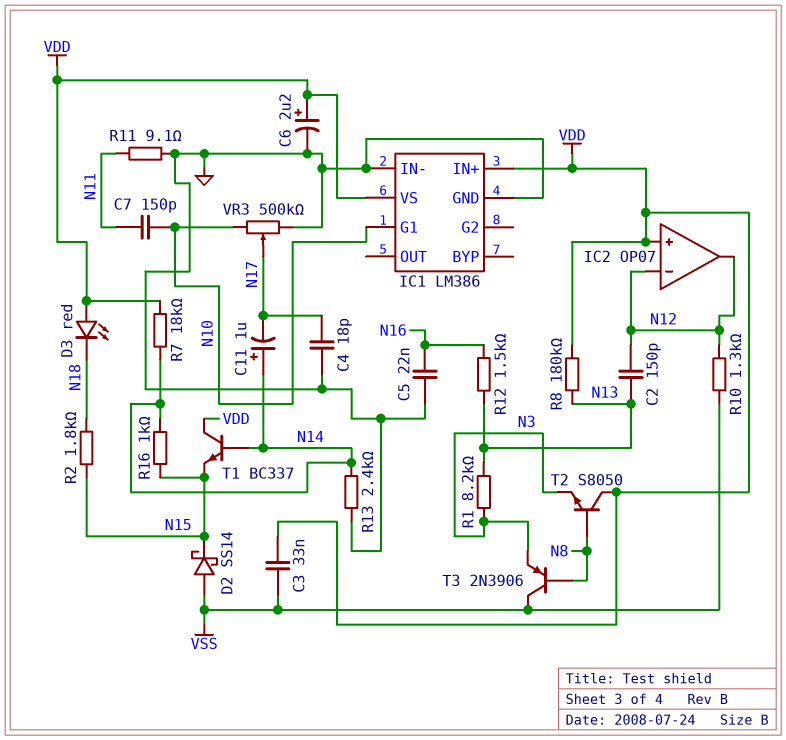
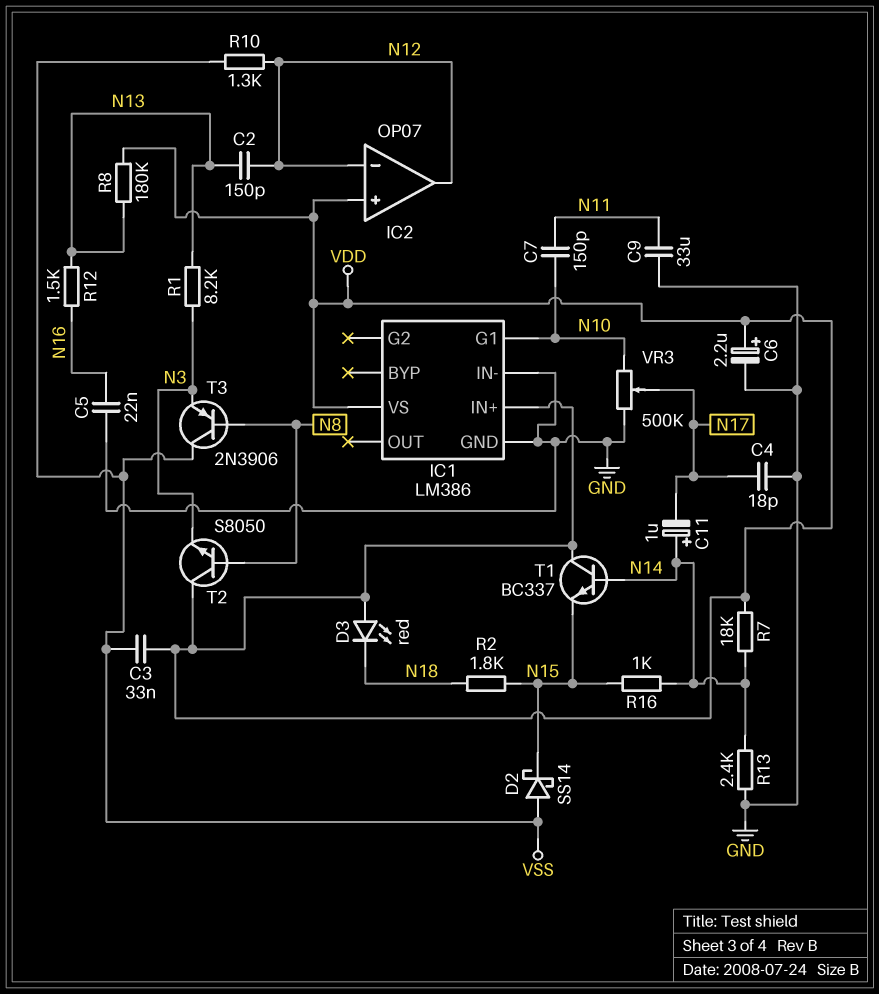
C9: none -> 33uF (GND, N11)
R11: 9.1 (GND, N11) -> none

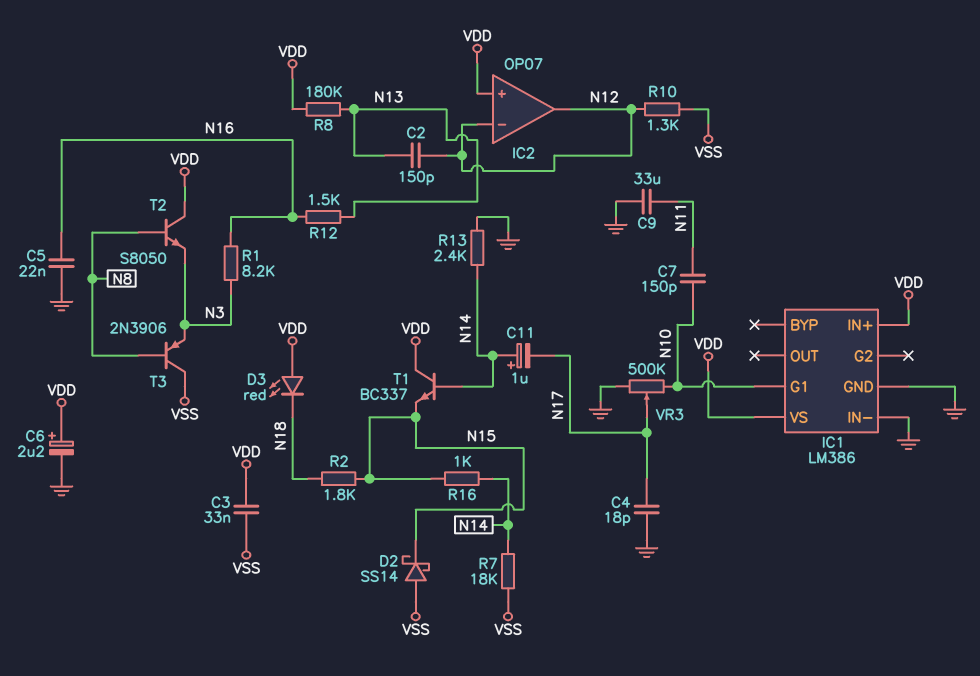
R1: 8.2k (N3, N13) -> 8.2k (N3, N16)
R7: 18k (N14, VDD) -> 18k (N14, VSS)

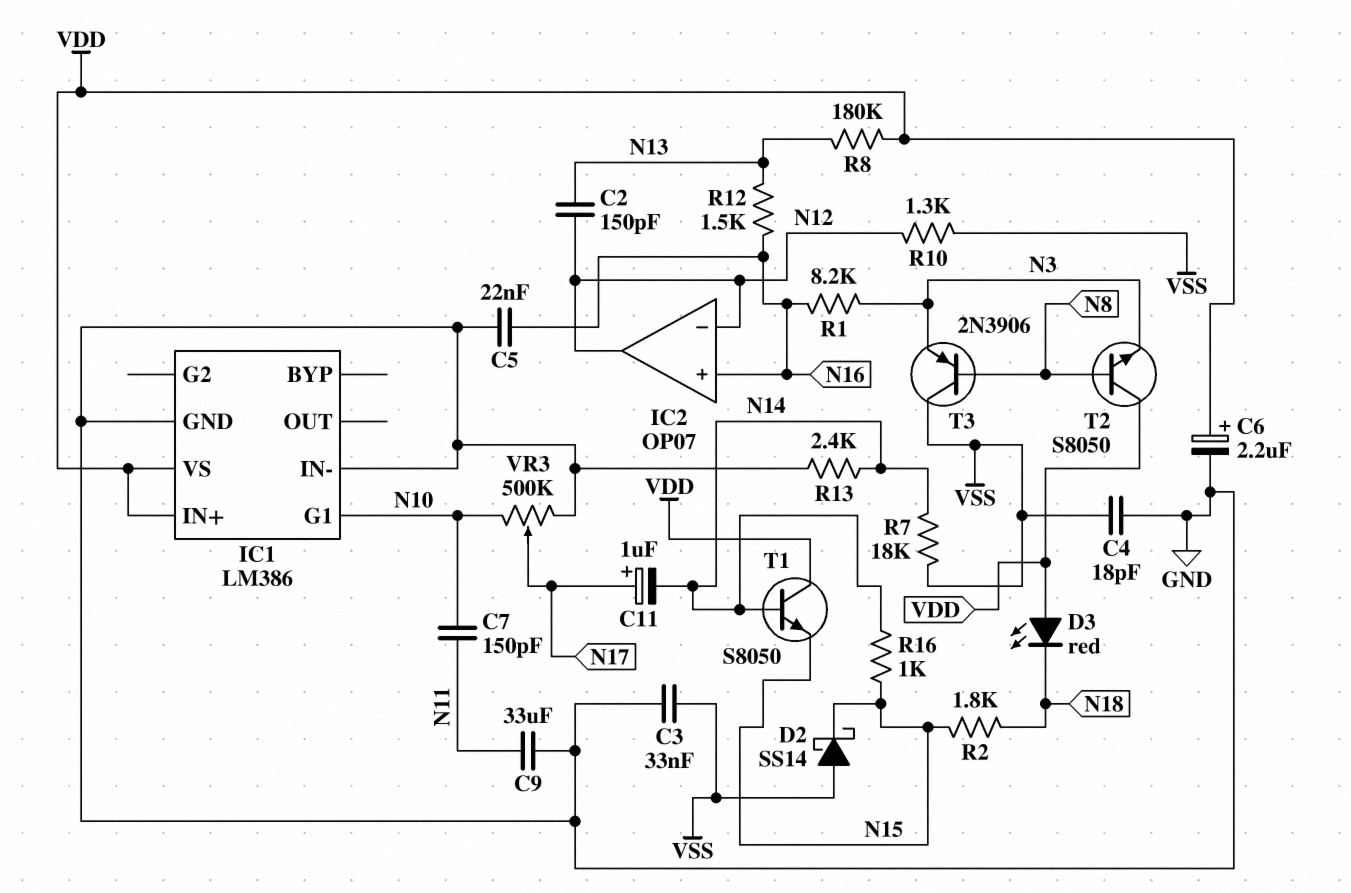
C3: 33nF (VDD, VSS) -> 33nF (GND, VSS)
C4: 18pF (GND, N17) -> 18pF (GND, VSS)
C11: 1uF (plus N14, minus N17) -> 1uF (plus N17, minus N14)
IC2 pin in+: VDD -> N16
T1: NPN BC337 (B N14, C VDD, E N15) -> NPN S8050 (B N14, C VDD, E N15)

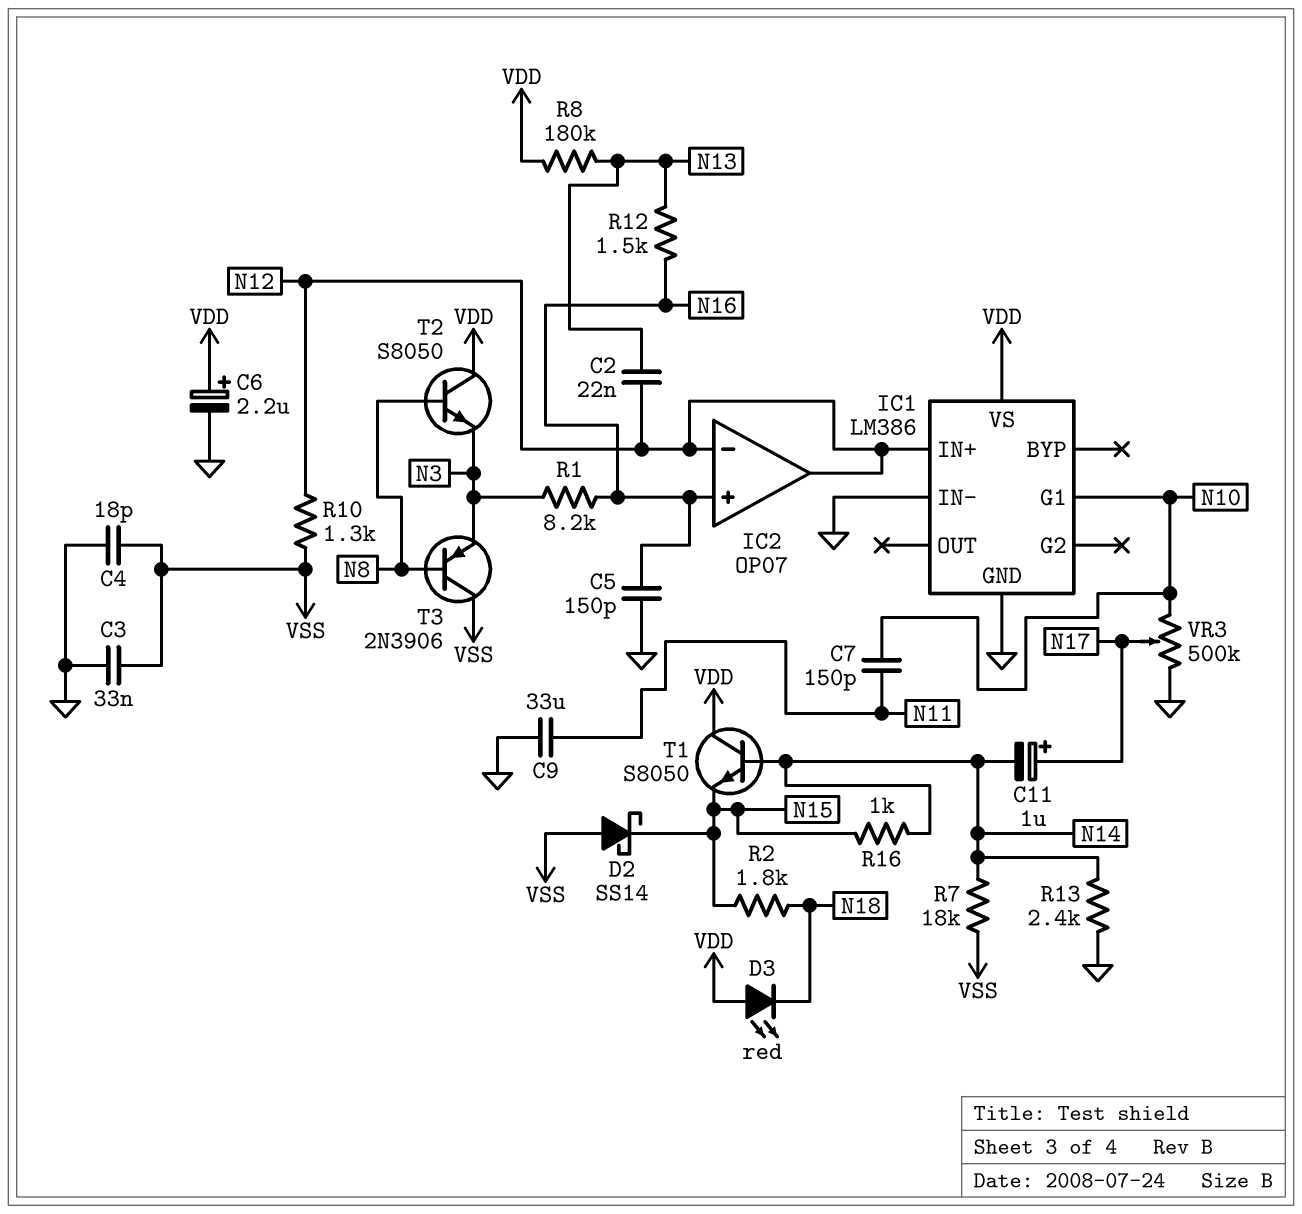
C2: 150pF (N12, N13) -> 22nF (N12, N13)
C5: 22nF (GND, N16) -> 150pF (GND, N16)
IC1 pin IN+: VDD -> N12

